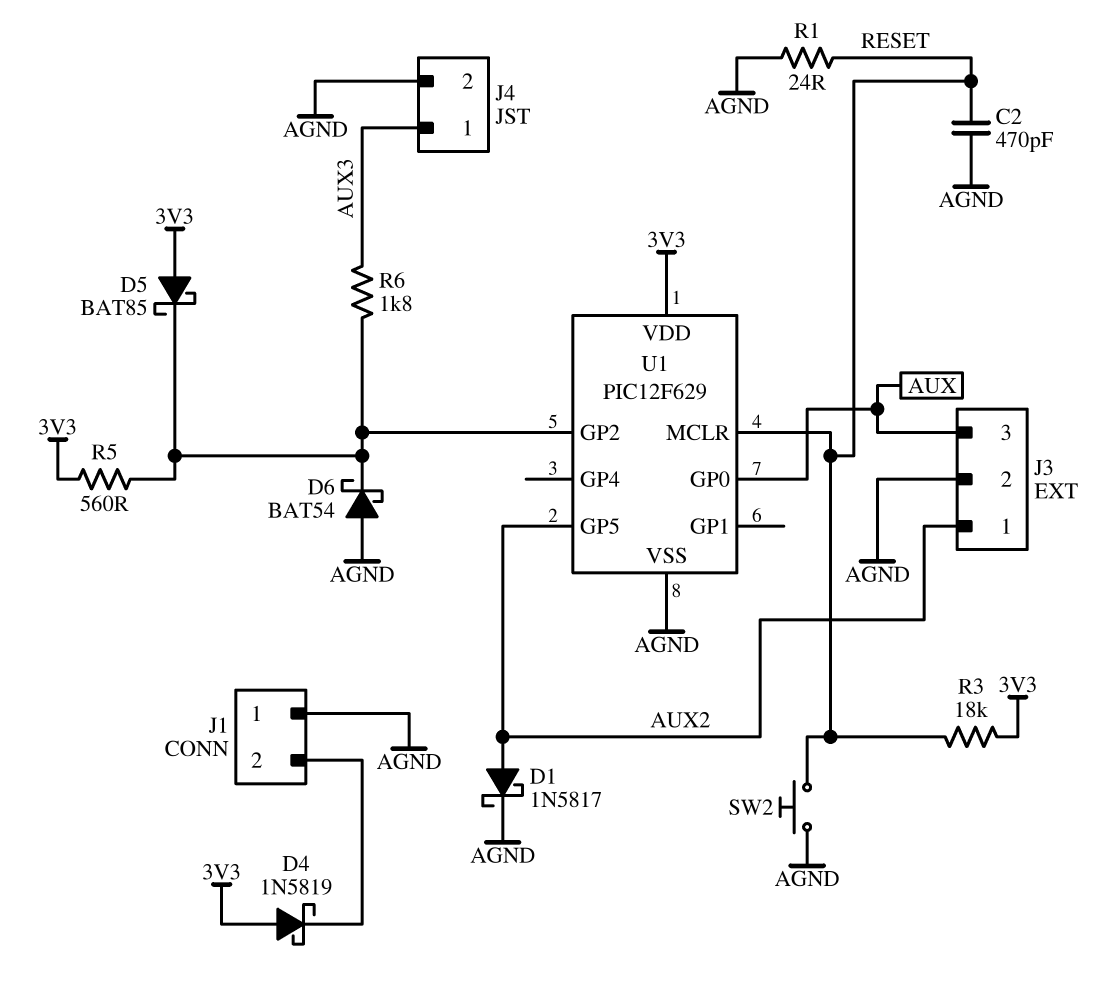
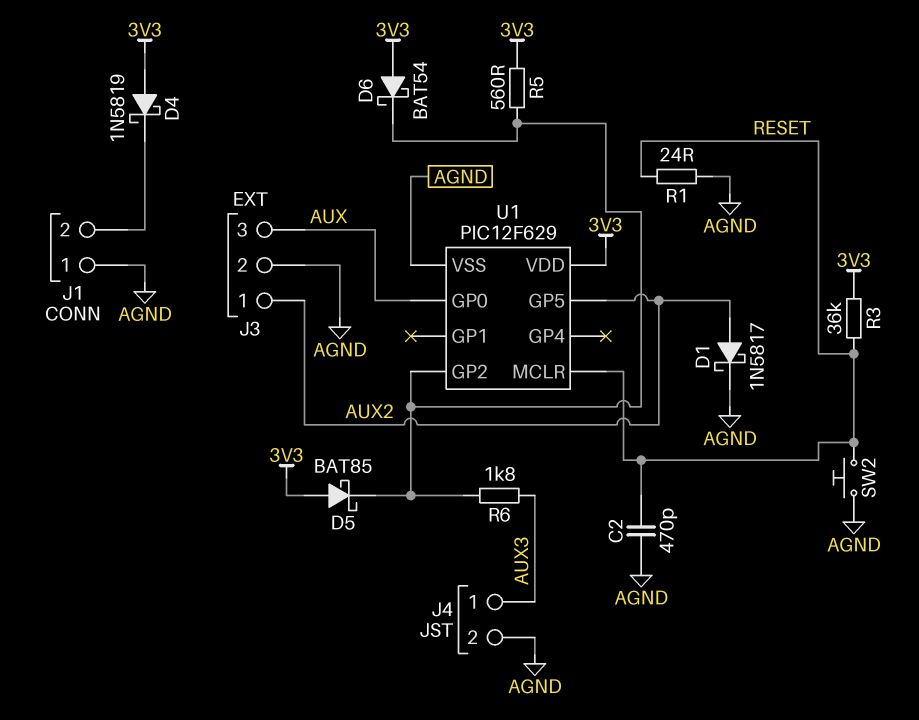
D6: schottky BAT54 (A AGND, K U1/GP2) -> schottky BAT54 (A 3V3, K U1/GP2)
R3: 18k (3V3, RESET) -> 36k (3V3, RESET)

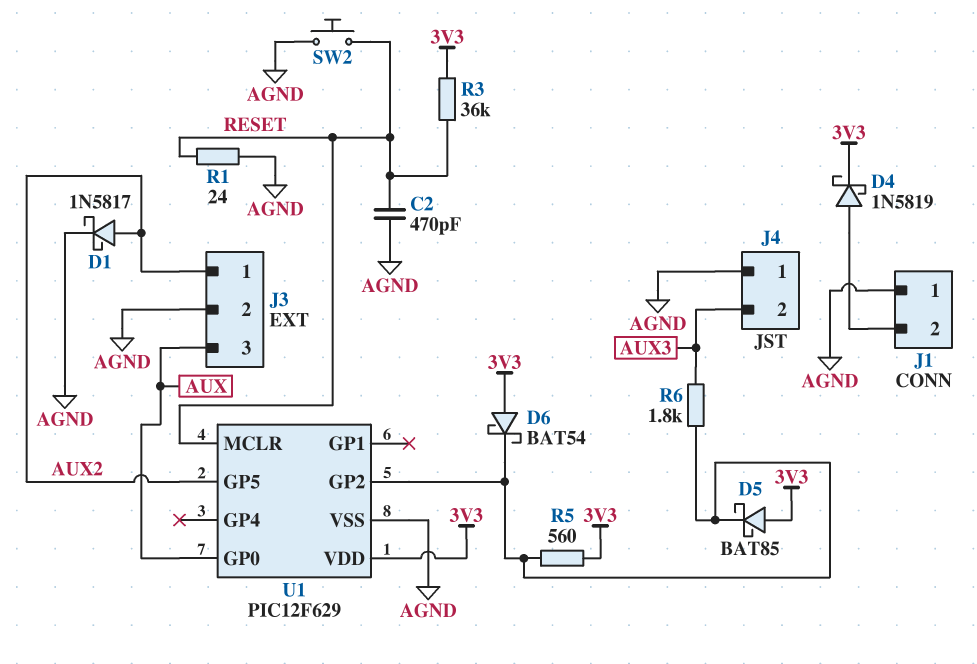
D4: schottky 1N5819 (A 3V3, K J1/2) -> schottky 1N5819 (A J1/2, K 3V3)
J4 pin 1: AUX3 -> AGND
J4 pin 2: AGND -> AUX3

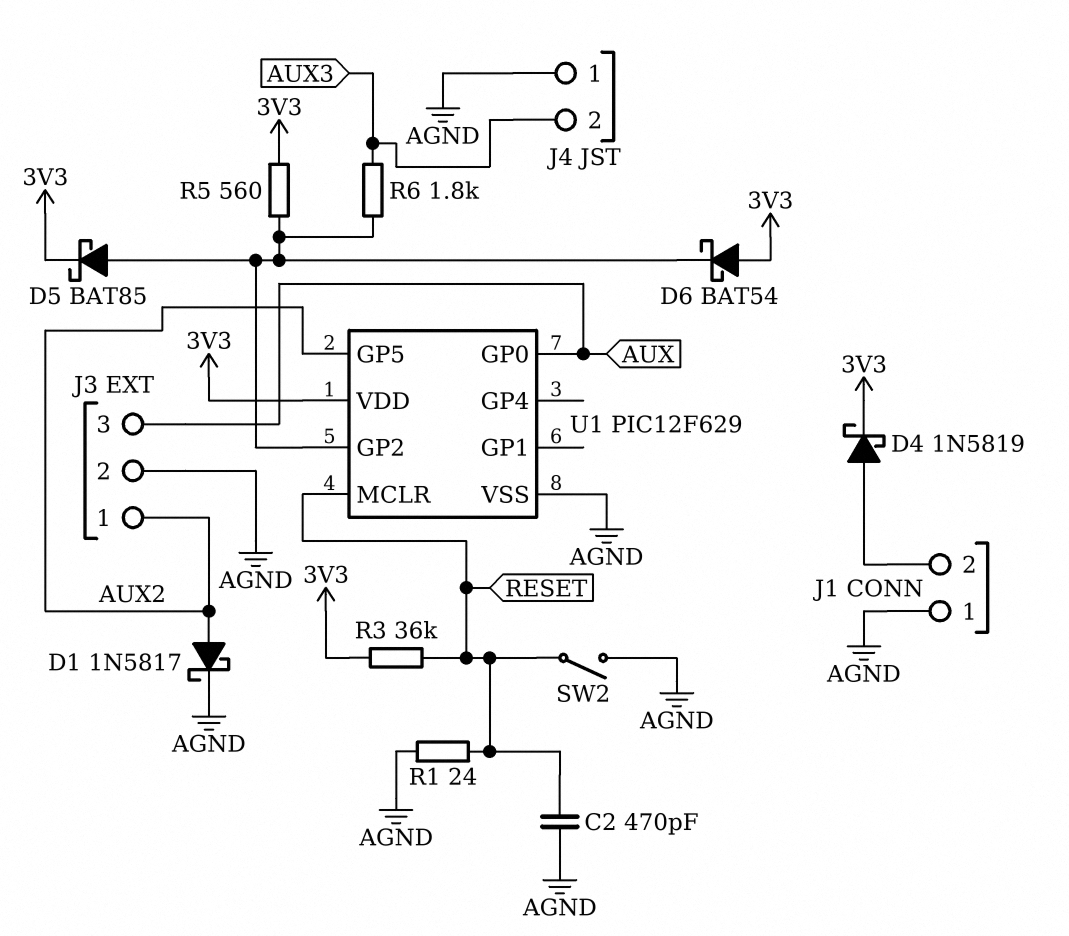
D5: schottky BAT85 (A 3V3, K U1/GP2) -> schottky BAT85 (A U1/GP2, K 3V3)
SW2: button (AGND, RESET) -> switch (AGND, RESET)

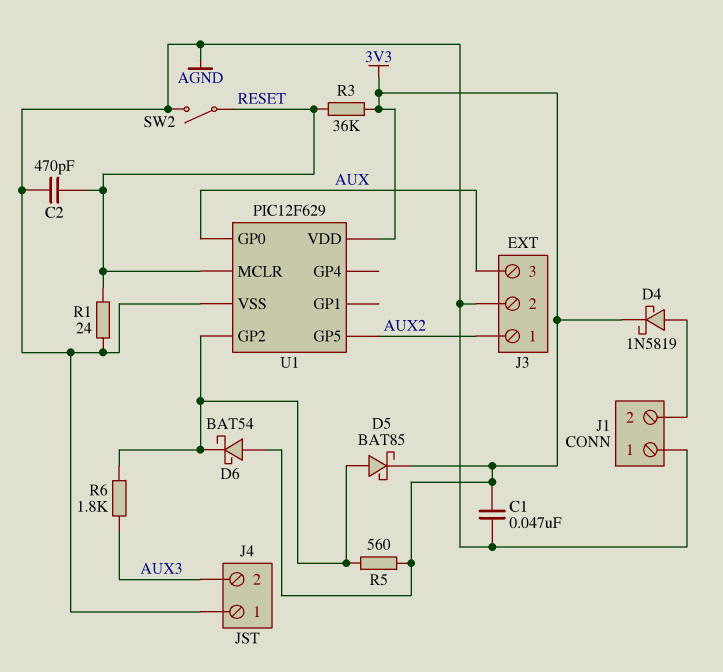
C1: none -> 47nF (3V3, AGND)
D1: schottky 1N5817 (A AUX2, K AGND) -> none

